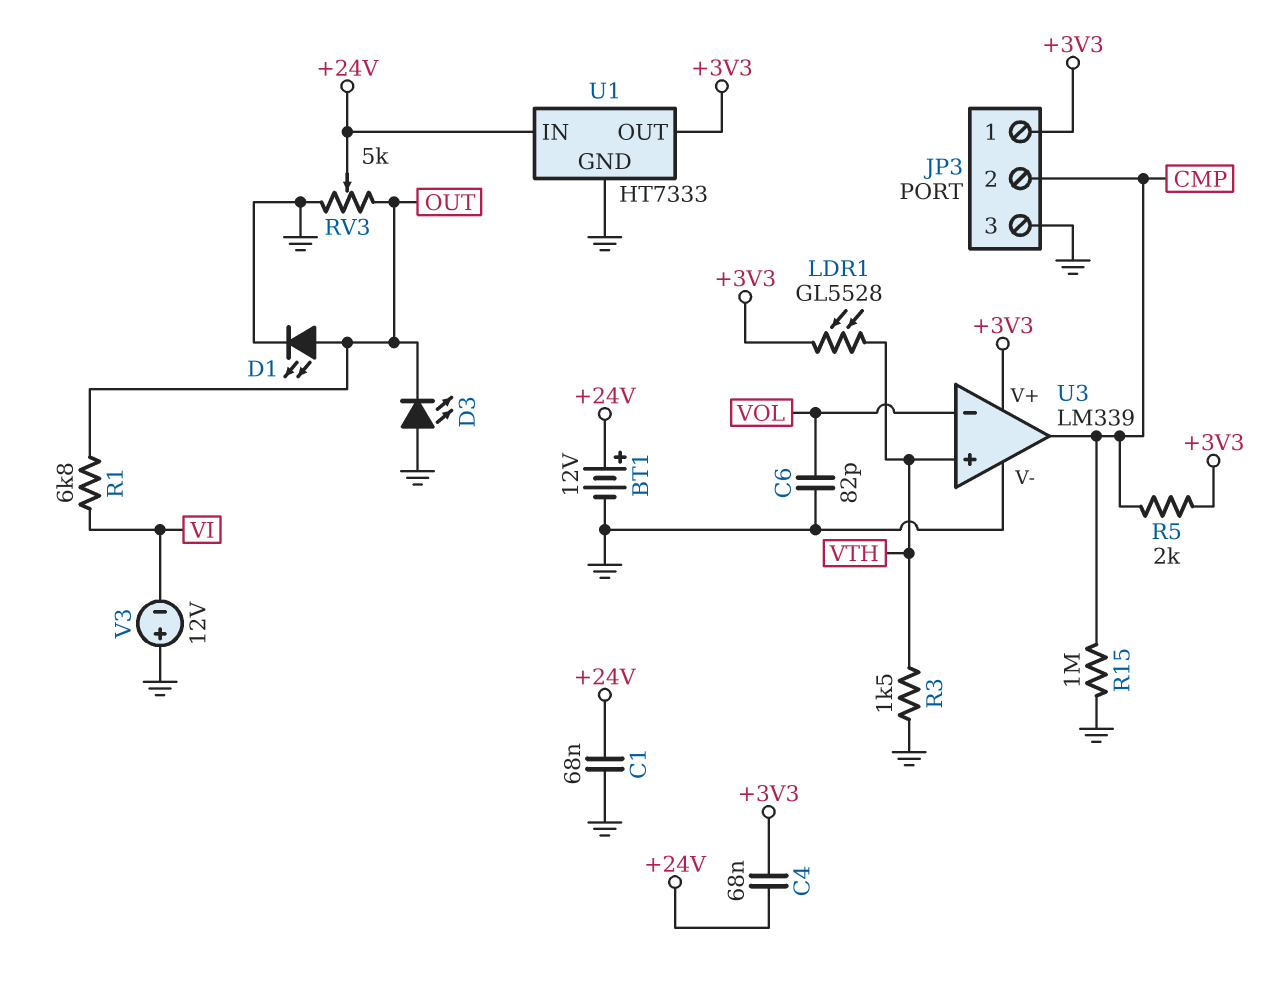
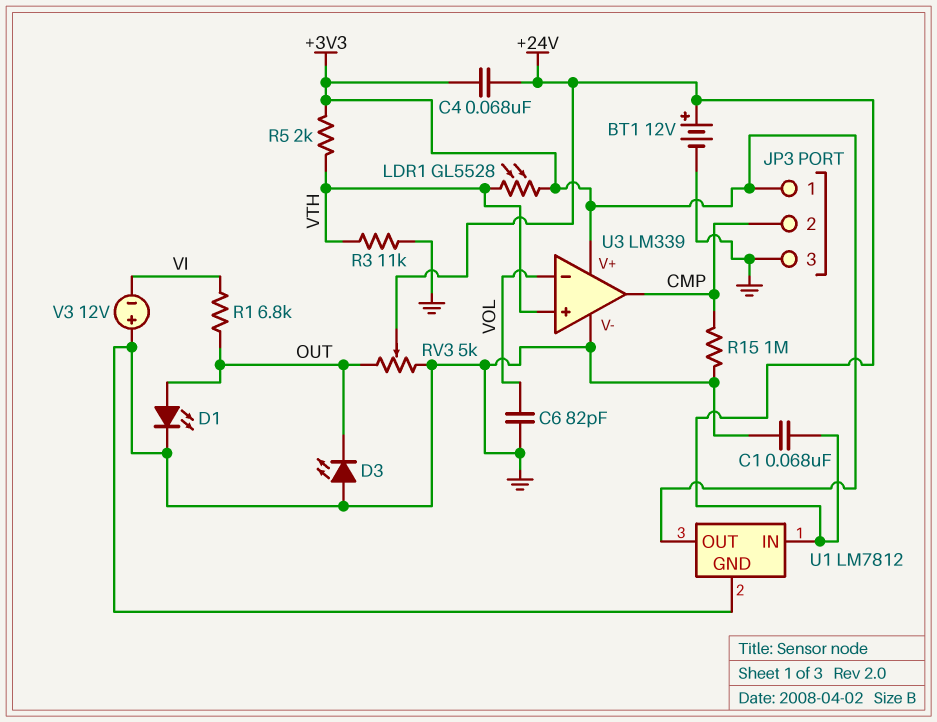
R3: 1.5k (GND, VTH) -> 11k (GND, VTH)
R5: 2k (+3V3, CMP) -> 2k (+3V3, VTH)
U1: HT7333 -> LM7812

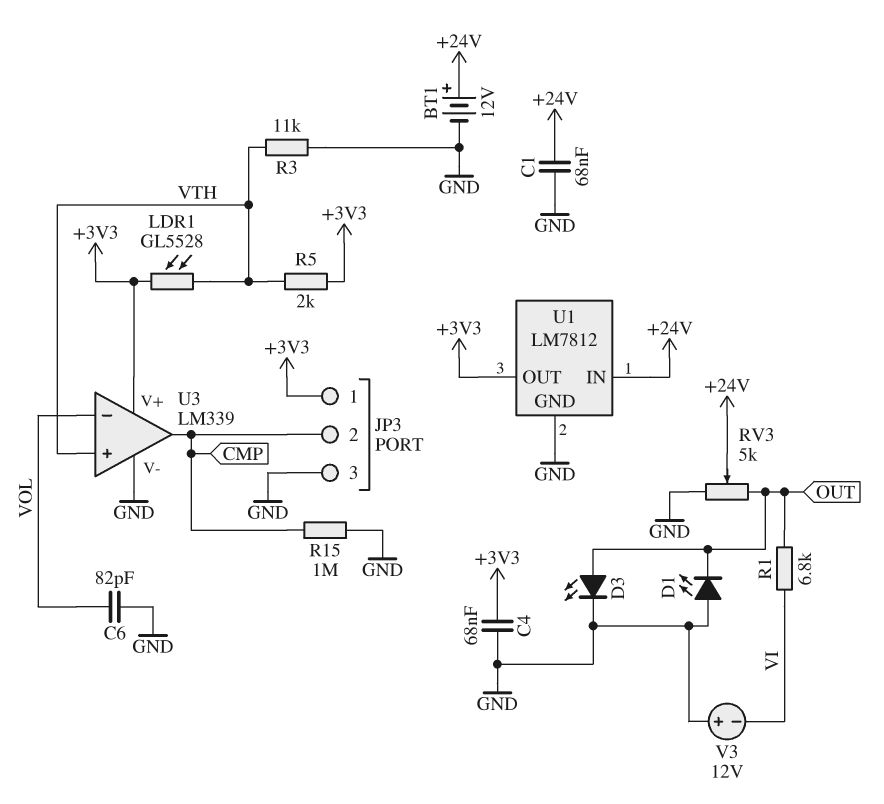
C4: 68nF (+3V3, +24V) -> 68nF (+3V3, GND)
D1: LED (A OUT, K GND) -> LED (A GND, K OUT)
D3: LED (A GND, K OUT) -> LED (A OUT, K GND)

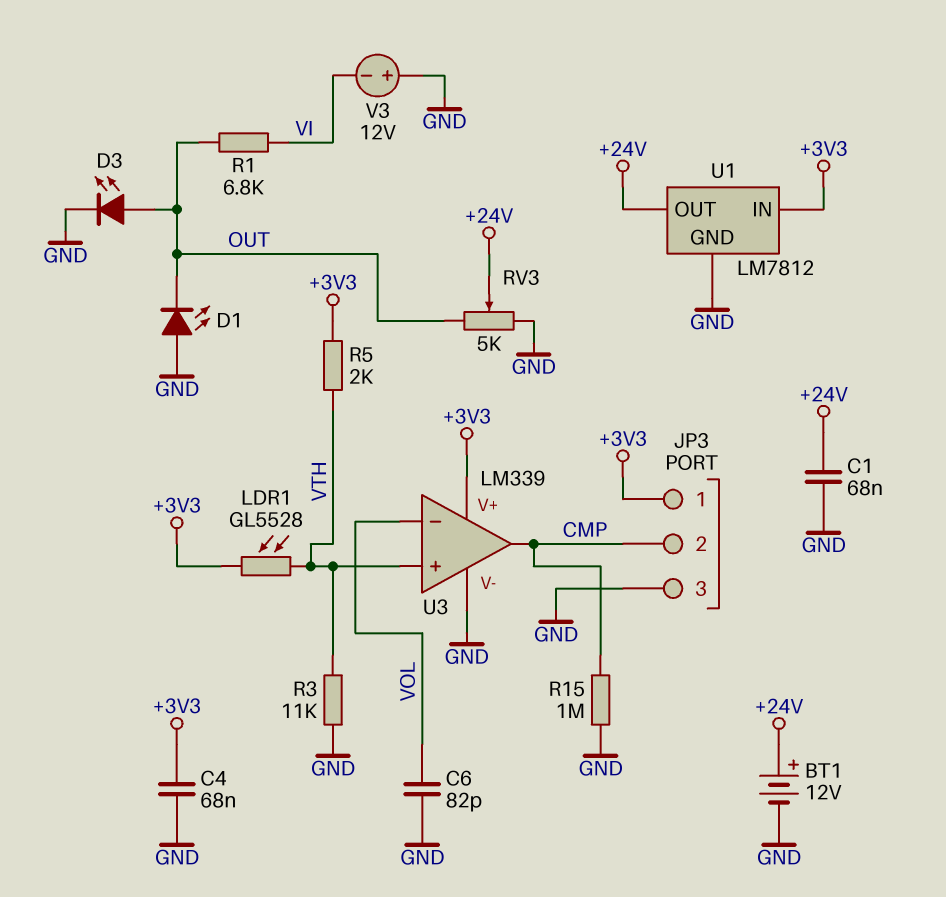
U1 pin IN: +24V -> +3V3
U1 pin OUT: +3V3 -> +24V

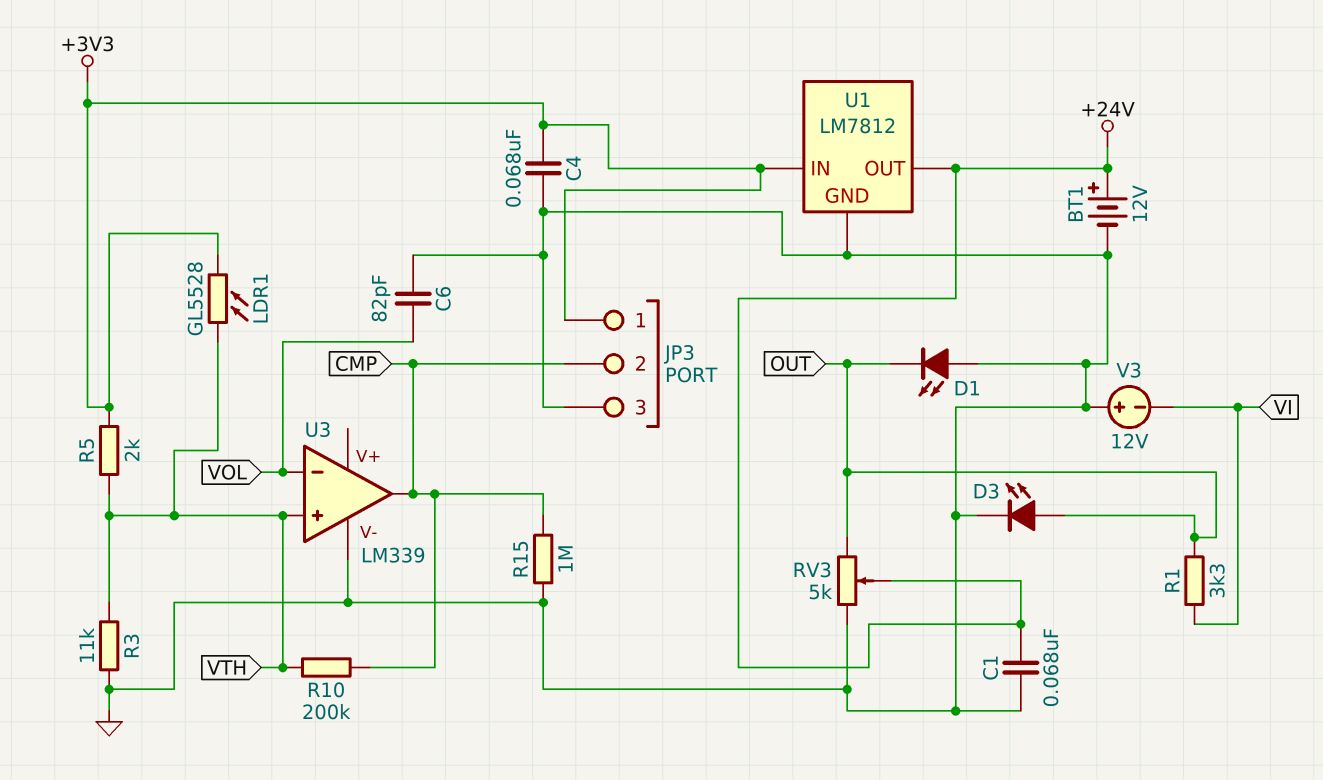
R1: 6.8k (OUT, VI) -> 3.3k (OUT, VI)
R10: none -> 200k (CMP, VTH)
U3 pin V+: +3V3 -> none

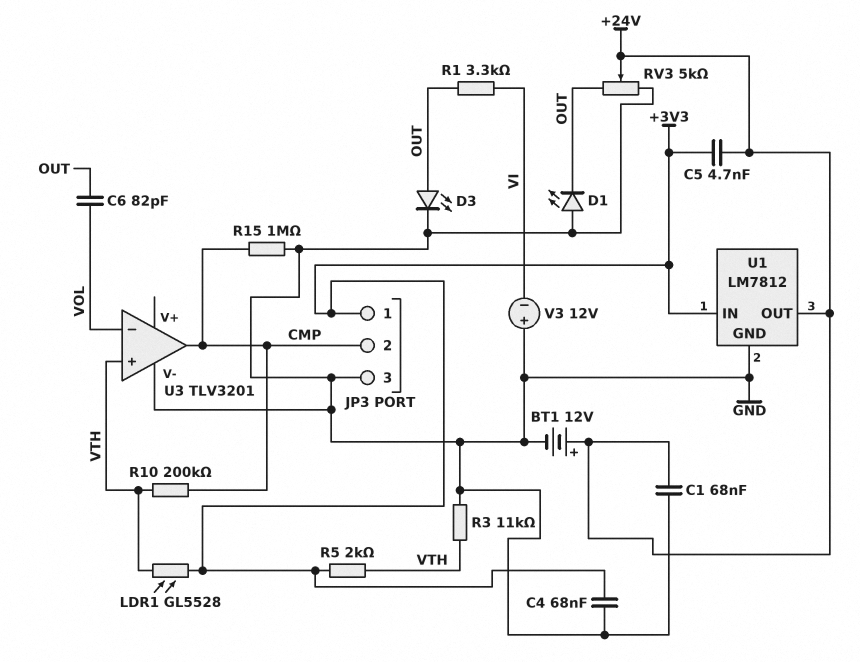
C5: none -> 4.7nF (+3V3, +24V)
C6: 82pF (GND, VOL) -> 82pF (OUT, VOL)
U3: LM339 -> TLV3201

